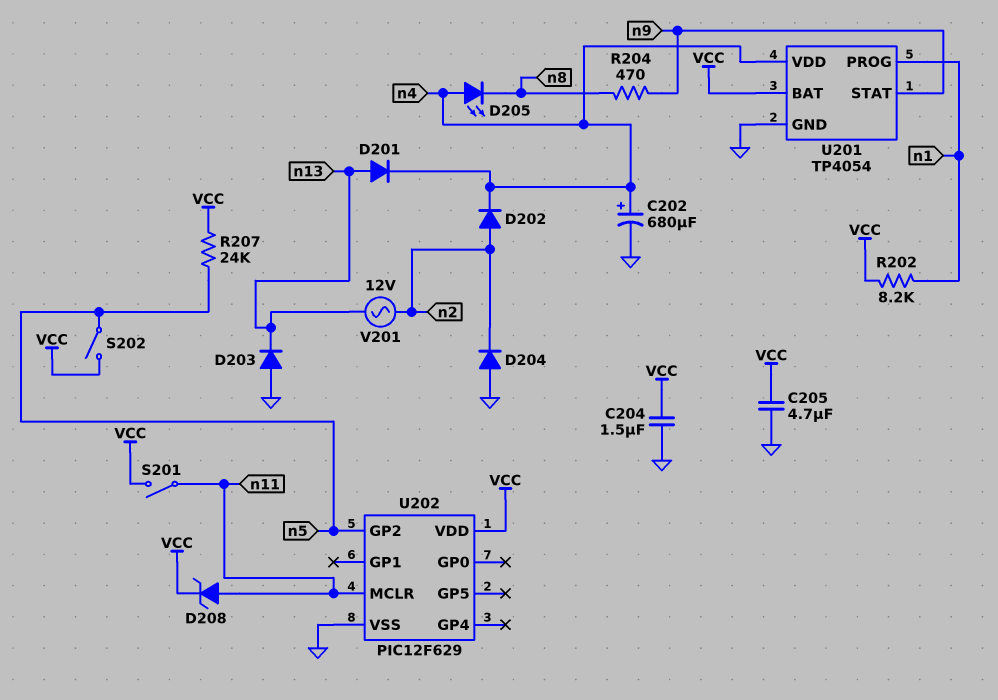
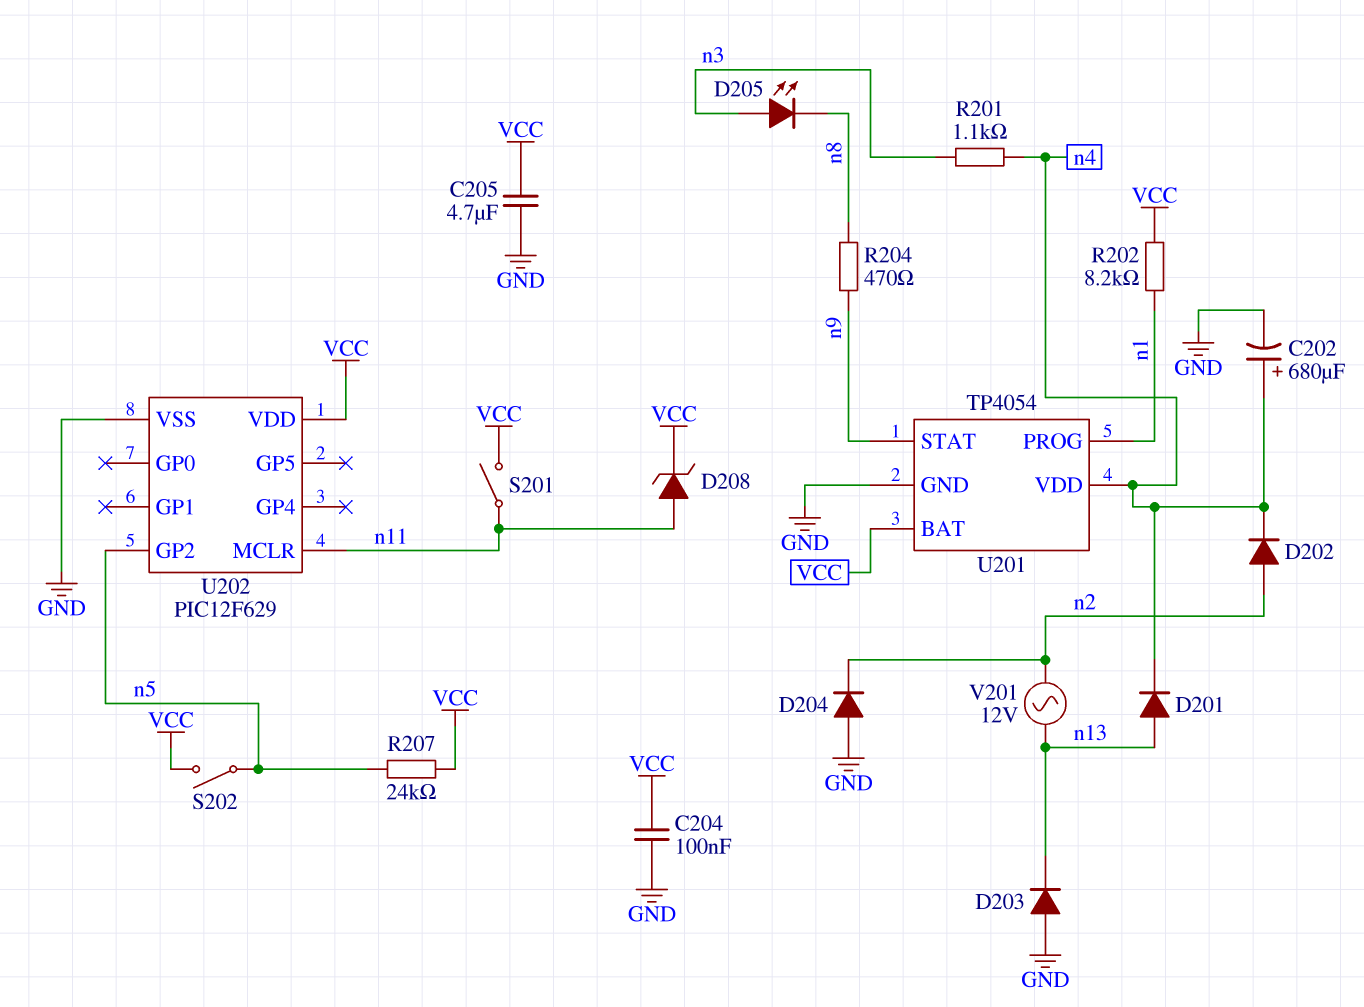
C204: 1.5uF (GND, VCC) -> 100nF (GND, VCC)
D205: LED (A n4, K n8) -> LED (A n3, K n8)
R201: none -> 1.1k (n3, n4)

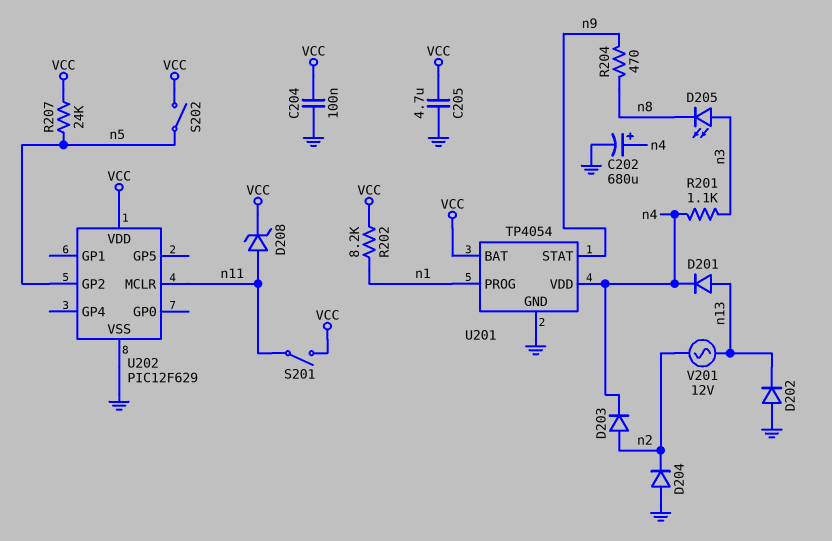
D202: diode (A n2, K n4) -> diode (A GND, K n13)
D203: diode (A GND, K n13) -> diode (A n2, K n4)

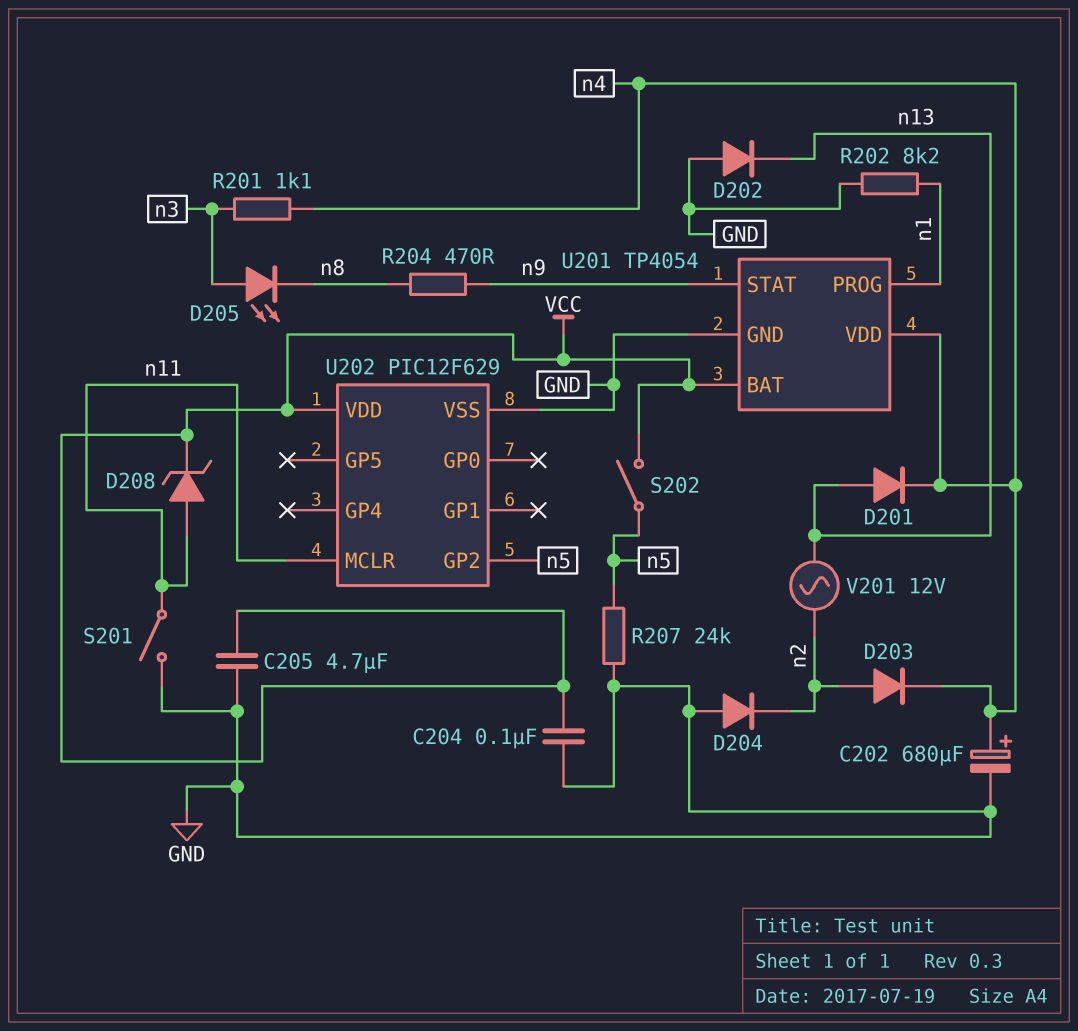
R202: 8.2k (VCC, n1) -> 8.2k (GND, n1)
R207: 24k (VCC, n5) -> 24k (GND, n5)
S201: switch (VCC, n11) -> switch (GND, n11)

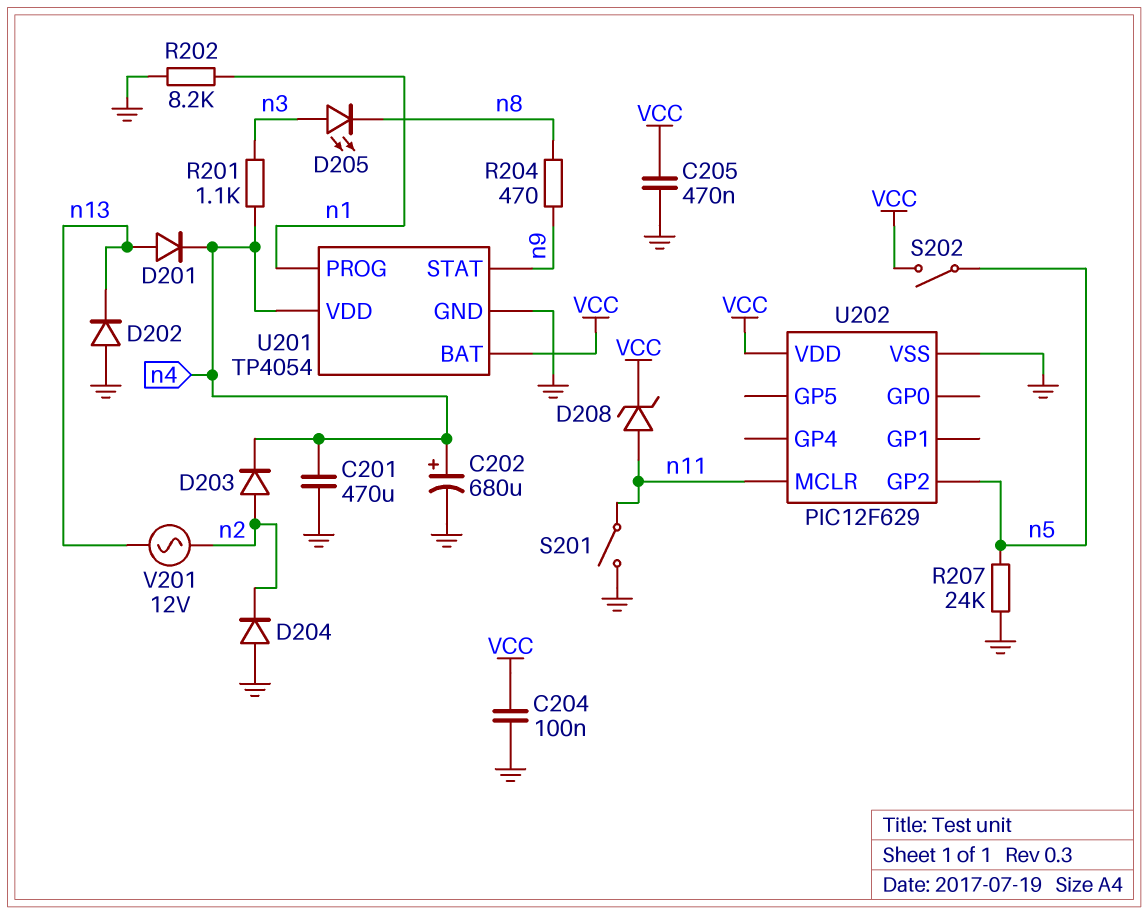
C201: none -> 470uF (GND, n4)
C205: 4.7uF (GND, VCC) -> 470nF (GND, VCC)

